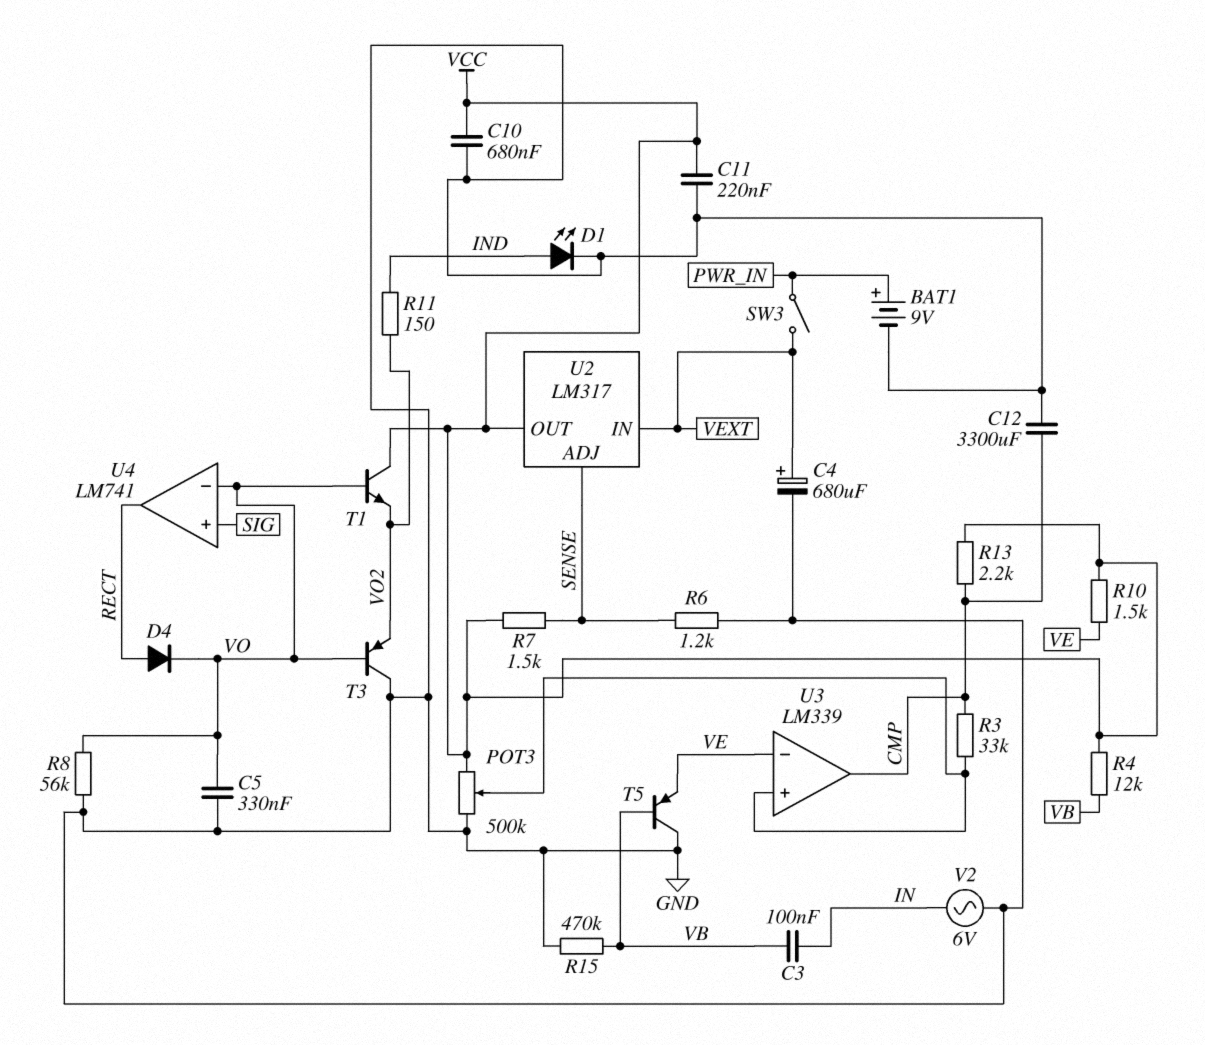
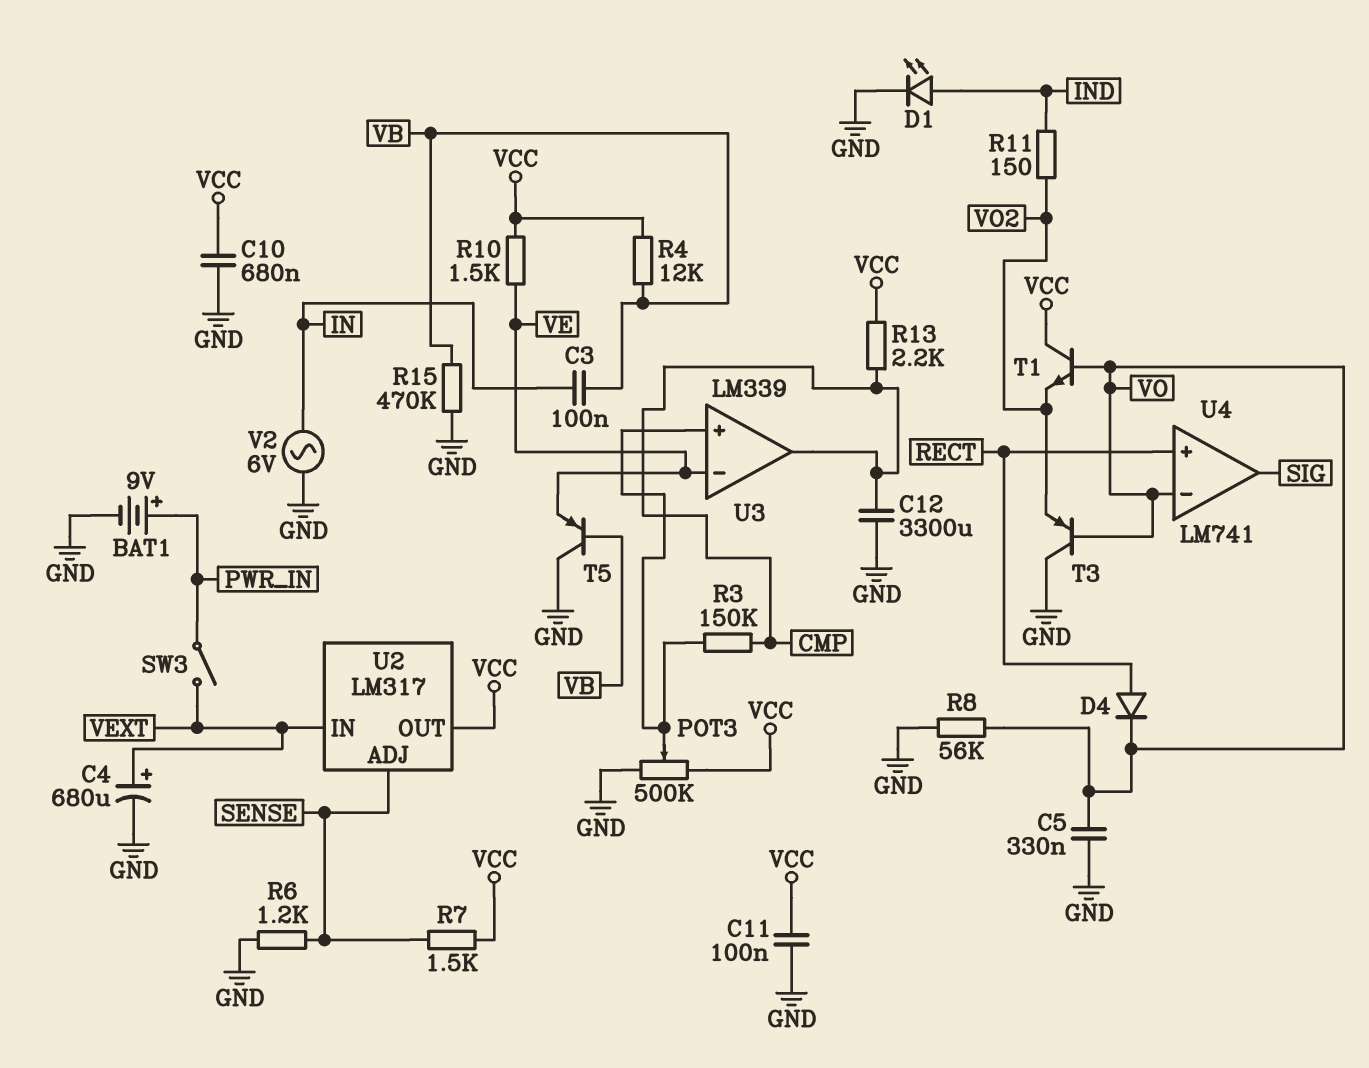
C11: 220nF (GND, VCC) -> 100nF (GND, VCC)
R3: 33k (CMP, U3/in+) -> 150k (CMP, U3/in+)
U4 pin in+: SIG -> RECT
U4 pin out: RECT -> SIG

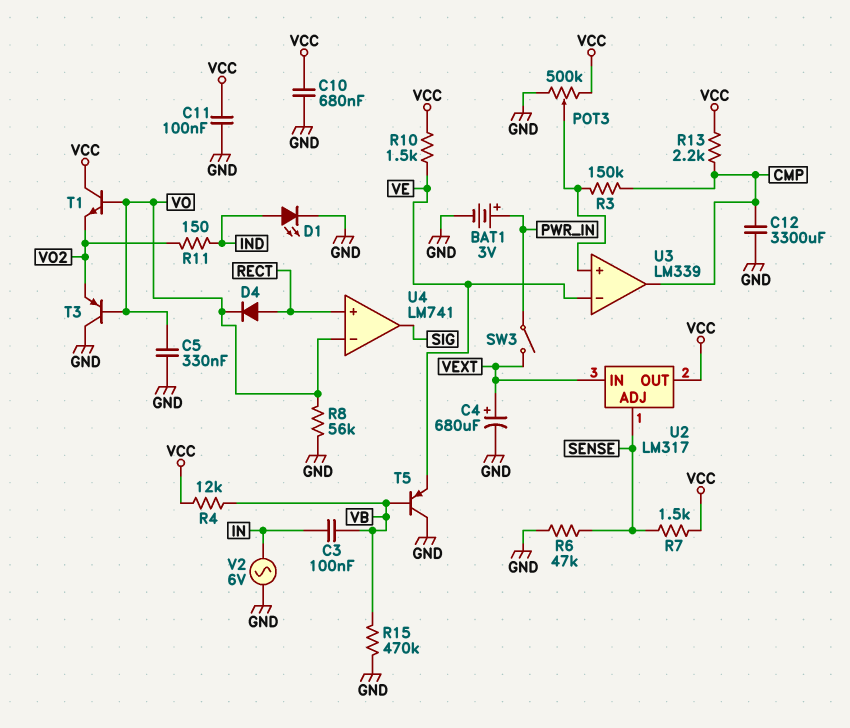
BAT1: 9V (plus PWR_IN, minus GND) -> 3V (plus PWR_IN, minus GND)
R6: 1.2k (GND, SENSE) -> 47k (GND, SENSE)

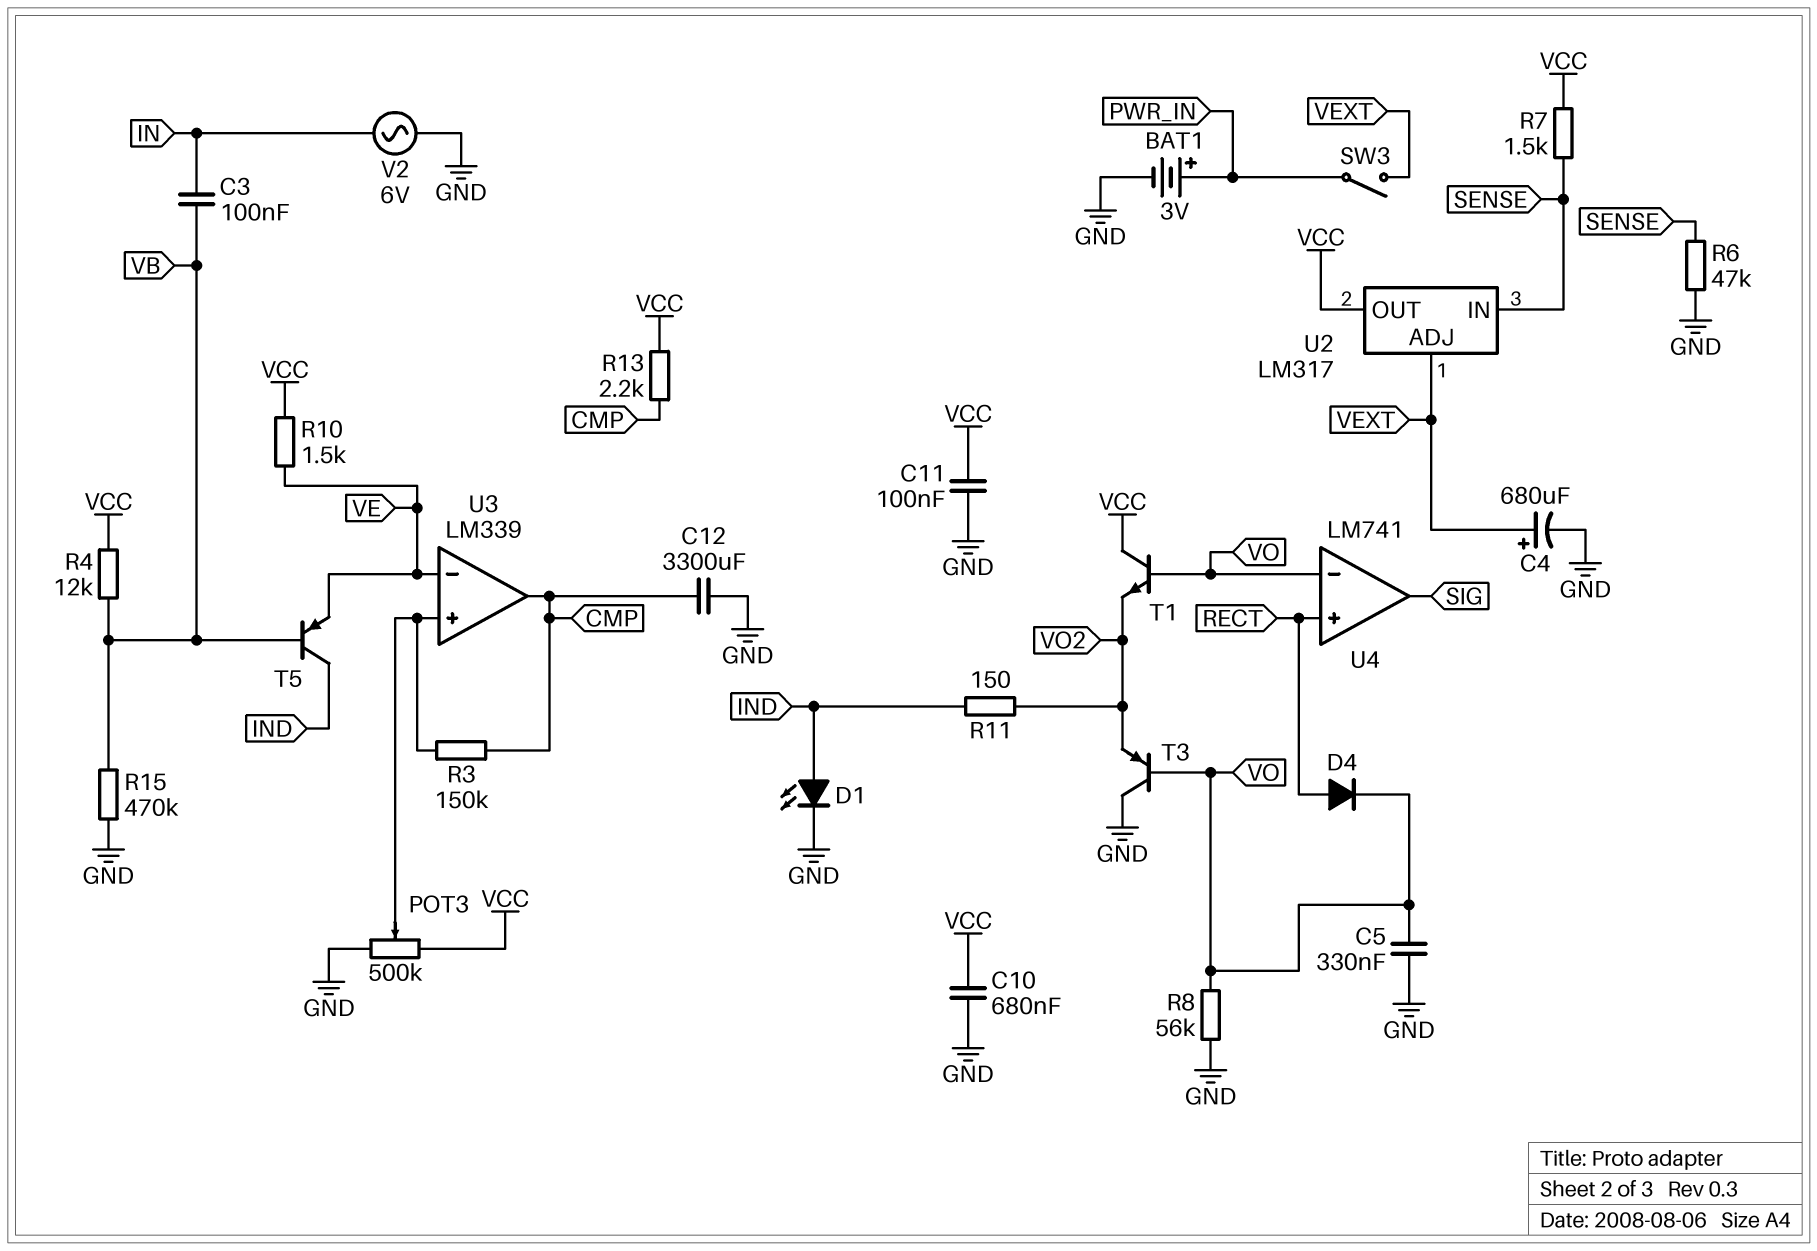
T5: PNP (B VB, C GND, E VE) -> PNP (B VB, C IND, E VE)
U2 pin ADJ: SENSE -> VEXT
U2 pin IN: VEXT -> SENSE

